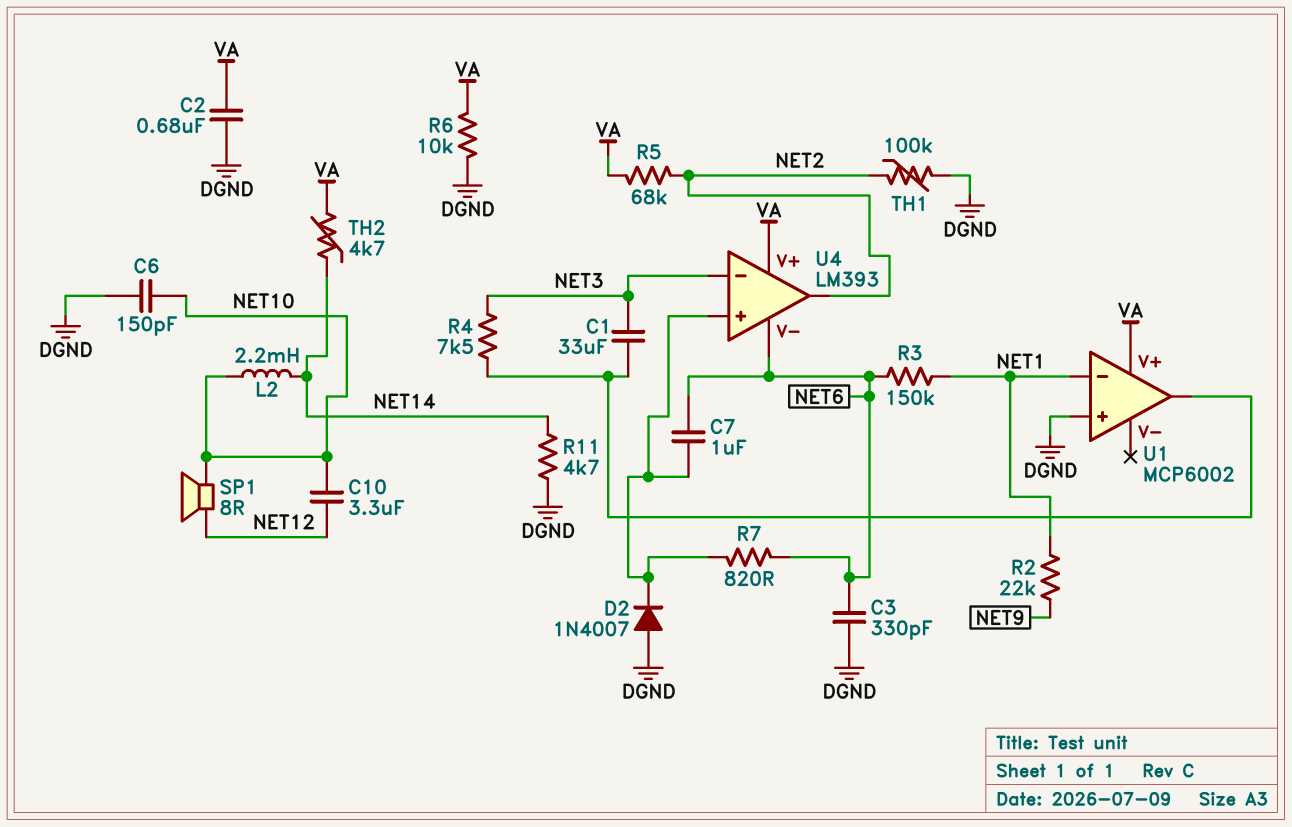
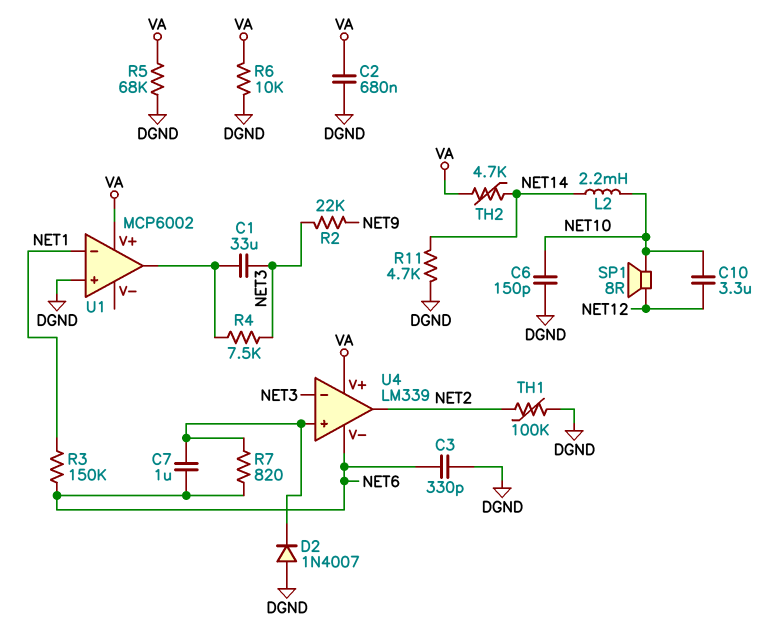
R2: 22k (NET1, NET9) -> 22k (NET3, NET9)
R5: 68k (NET2, VA) -> 68k (DGND, VA)
U4: LM393 -> LM339

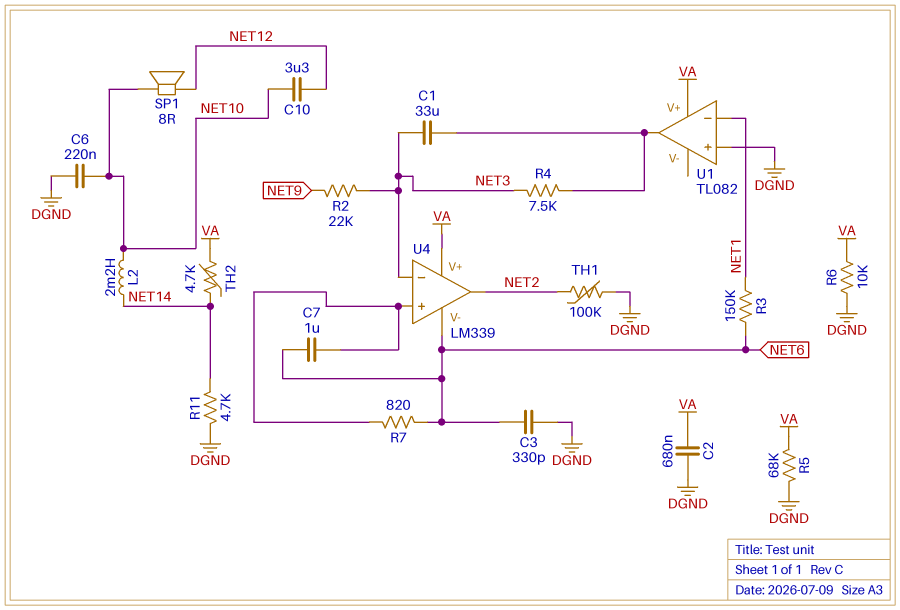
C6: 150pF (DGND, NET10) -> 220nF (DGND, NET10)
D2: diode 1N4007 (A DGND, K U4/in+) -> none
U1: MCP6002 -> TL082

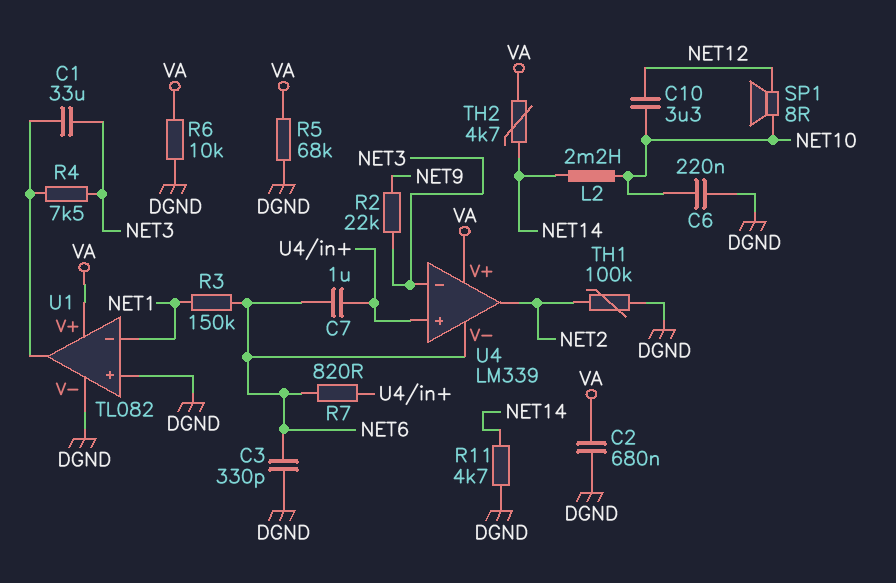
U1 pin V-: none -> DGND

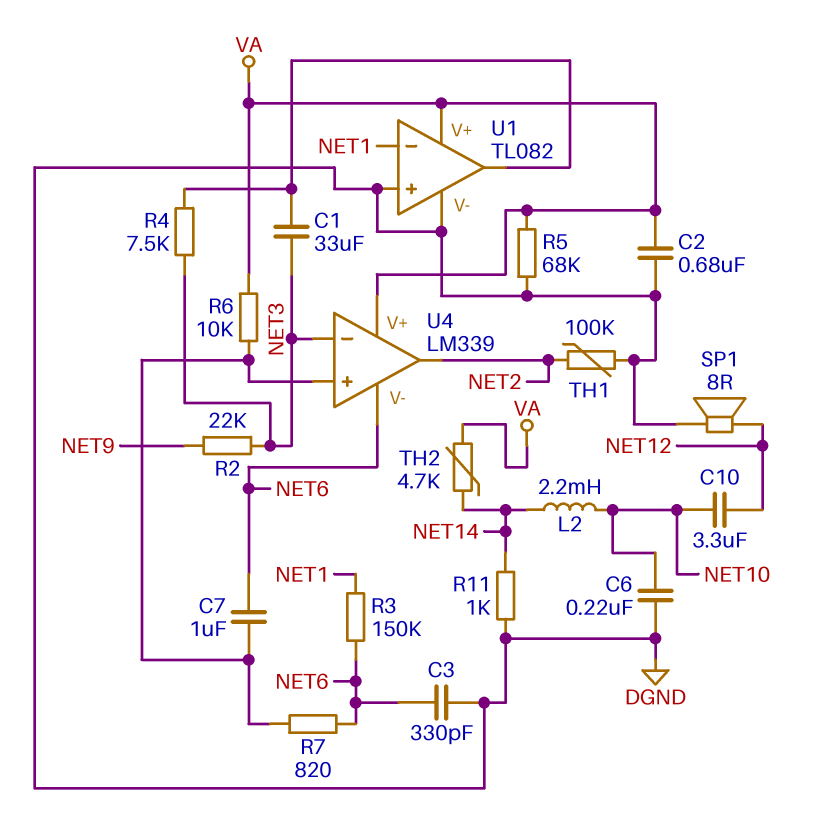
R6: 10k (DGND, VA) -> 10k (U4/in+, VA)
R11: 4.7k (DGND, NET14) -> 1k (DGND, NET14)
SP1: speaker 8R (NET10, NET12) -> speaker 8R (DGND, NET12)

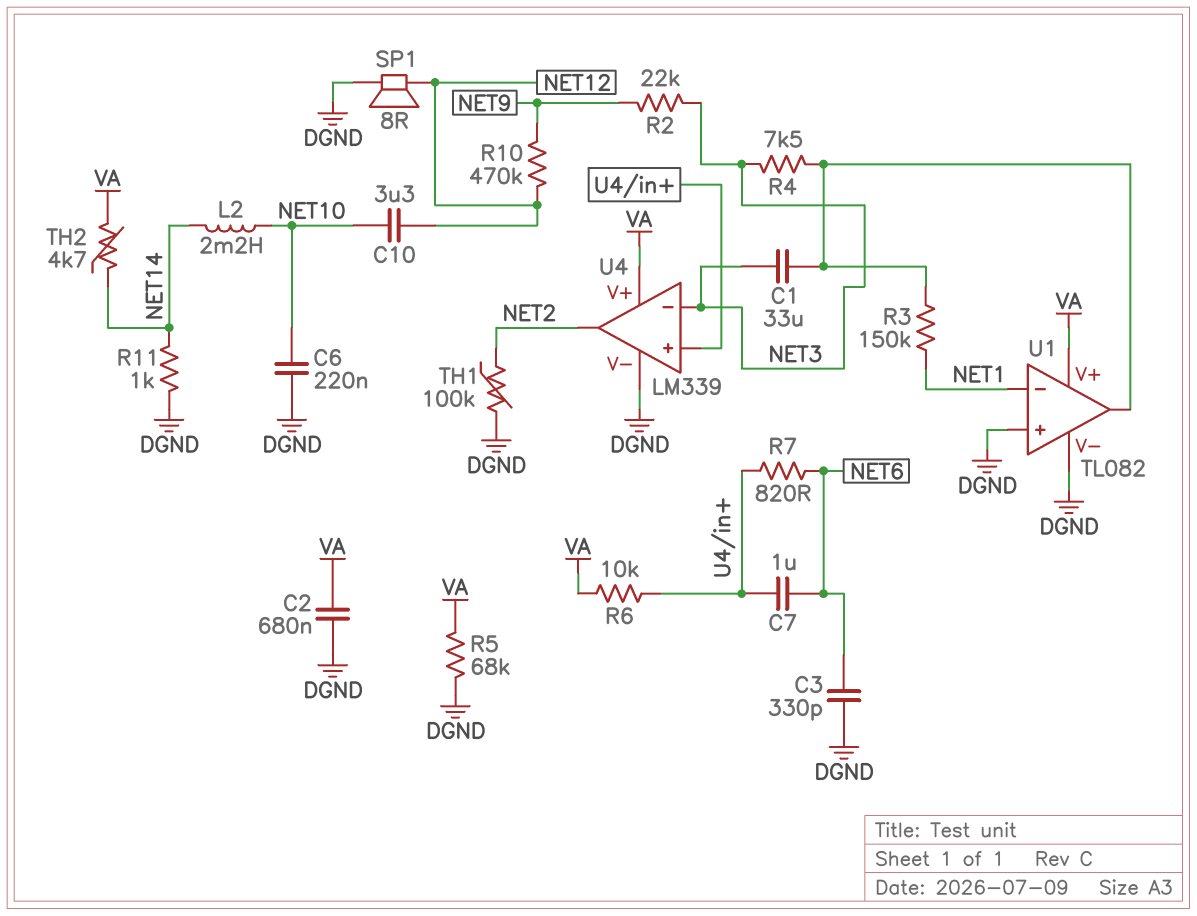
R3: 150k (NET1, NET6) -> 150k (NET1, U1/out)
R10: none -> 470k (NET9, NET12)
U4 pin V-: NET6 -> DGND

